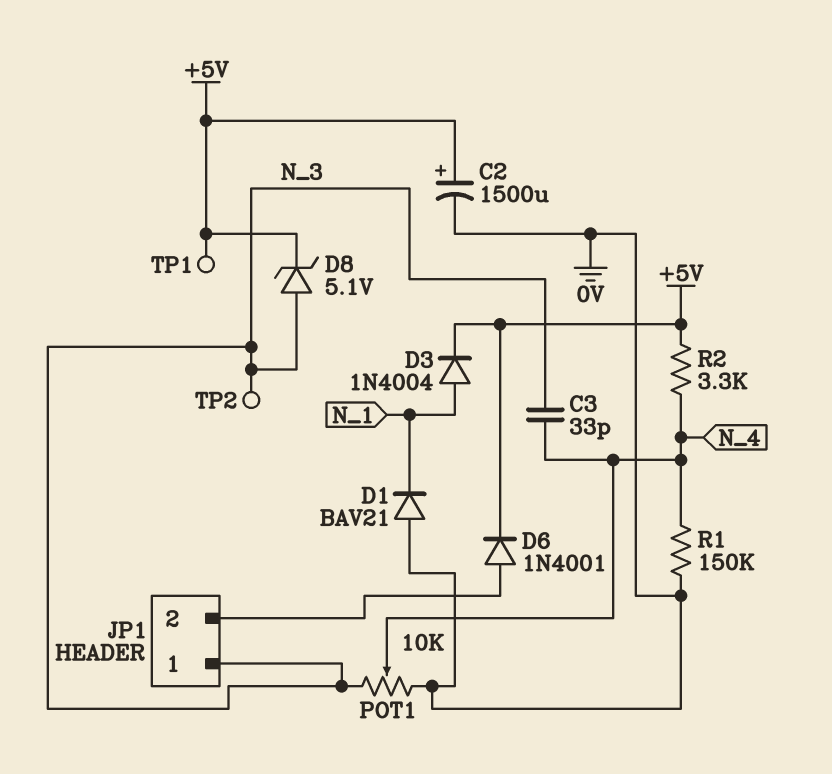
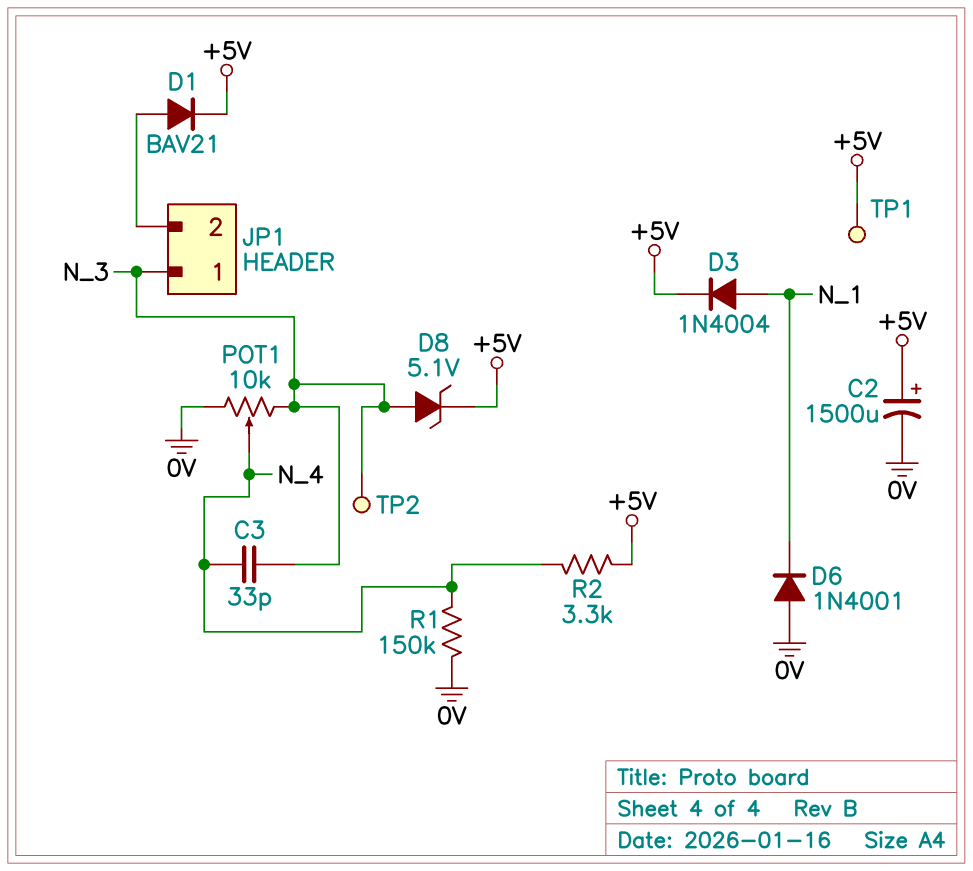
D1: diode BAV21 (A 0V, K N_1) -> diode BAV21 (A JP1/2, K +5V)
D6: diode 1N4001 (A JP1/2, K +5V) -> diode 1N4001 (A 0V, K N_1)

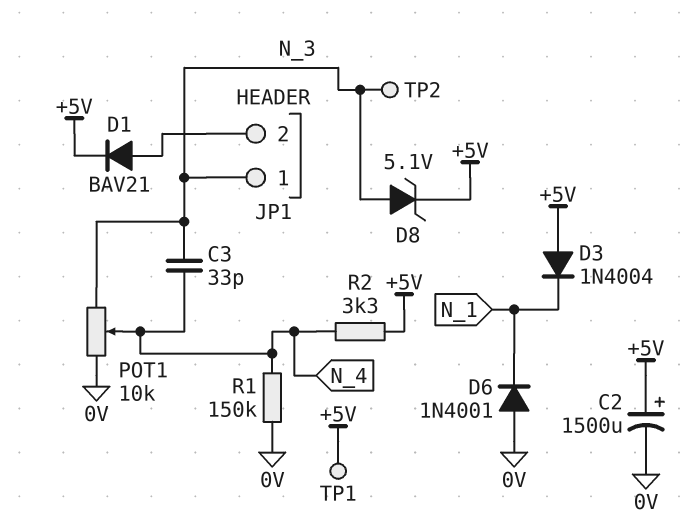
D3: diode 1N4004 (A N_1, K +5V) -> diode 1N4004 (A +5V, K N_1)

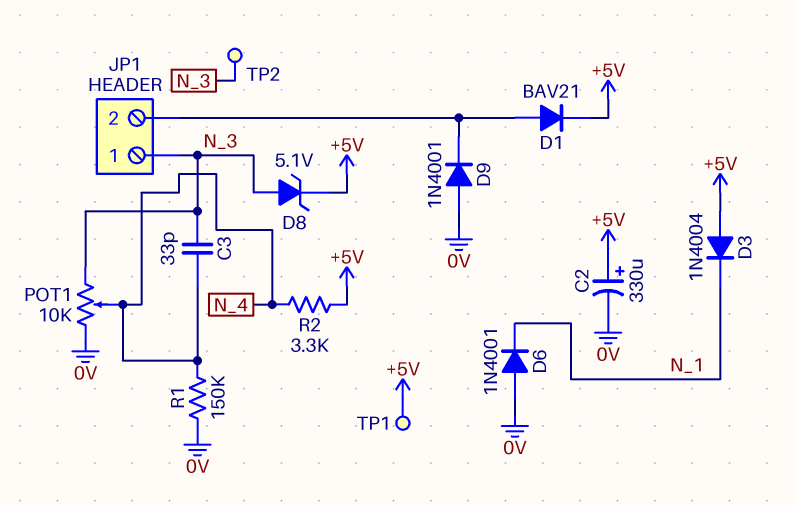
C2: 1500uF (plus +5V, minus 0V) -> 330uF (plus +5V, minus 0V)
D9: none -> diode 1N4001 (A 0V, K JP1/2)

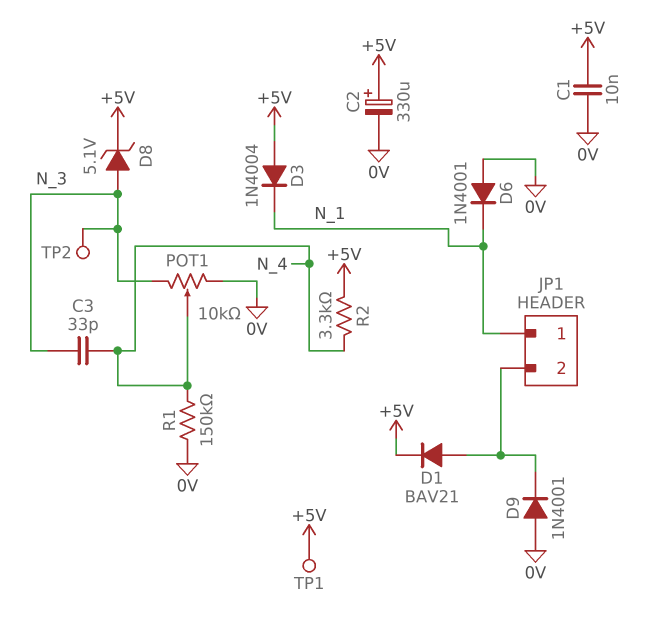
C1: none -> 10nF (+5V, 0V)
JP1 pin 1: N_3 -> N_1

